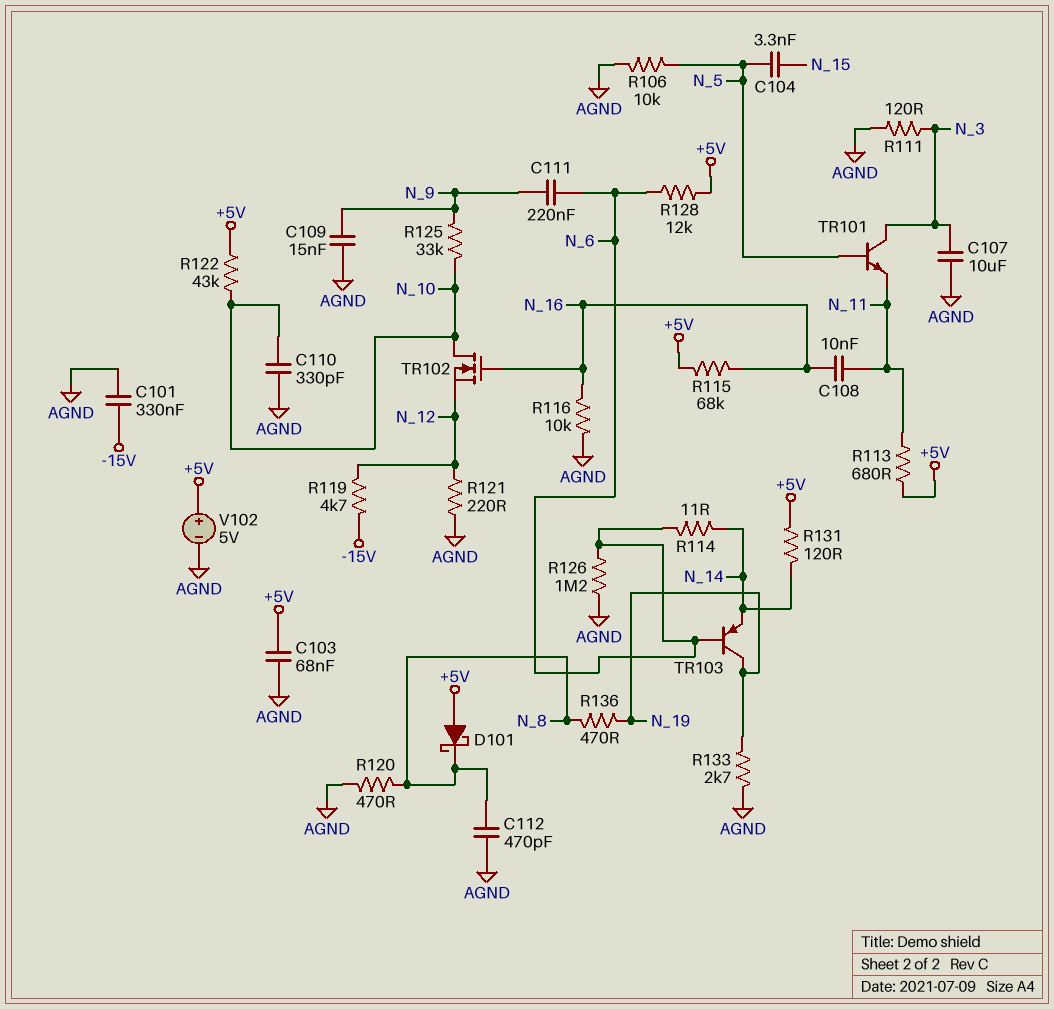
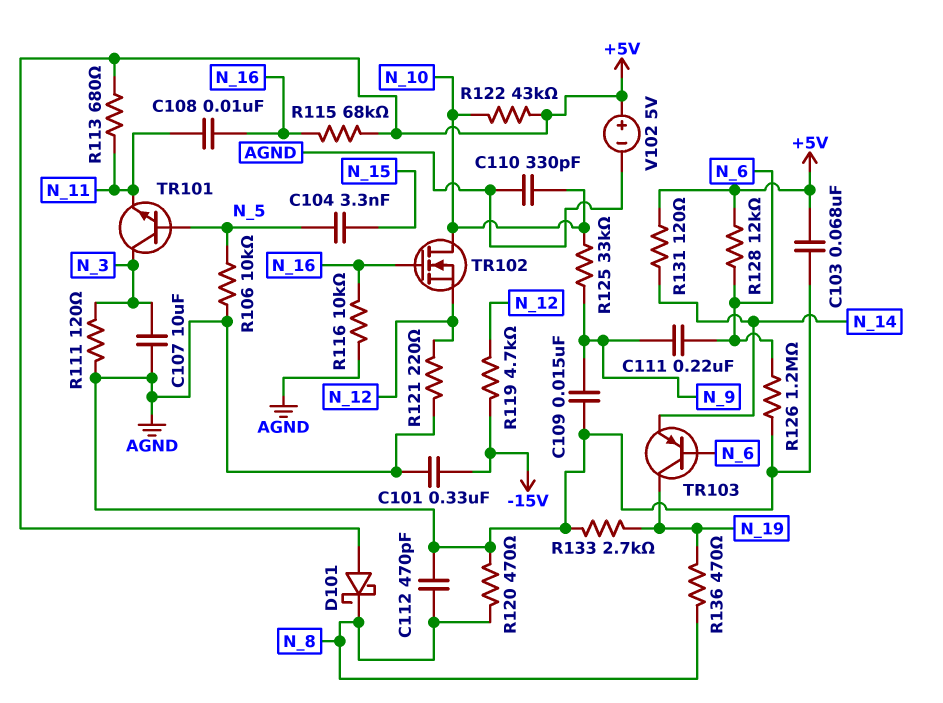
R114: 11 (N_6, N_14) -> none

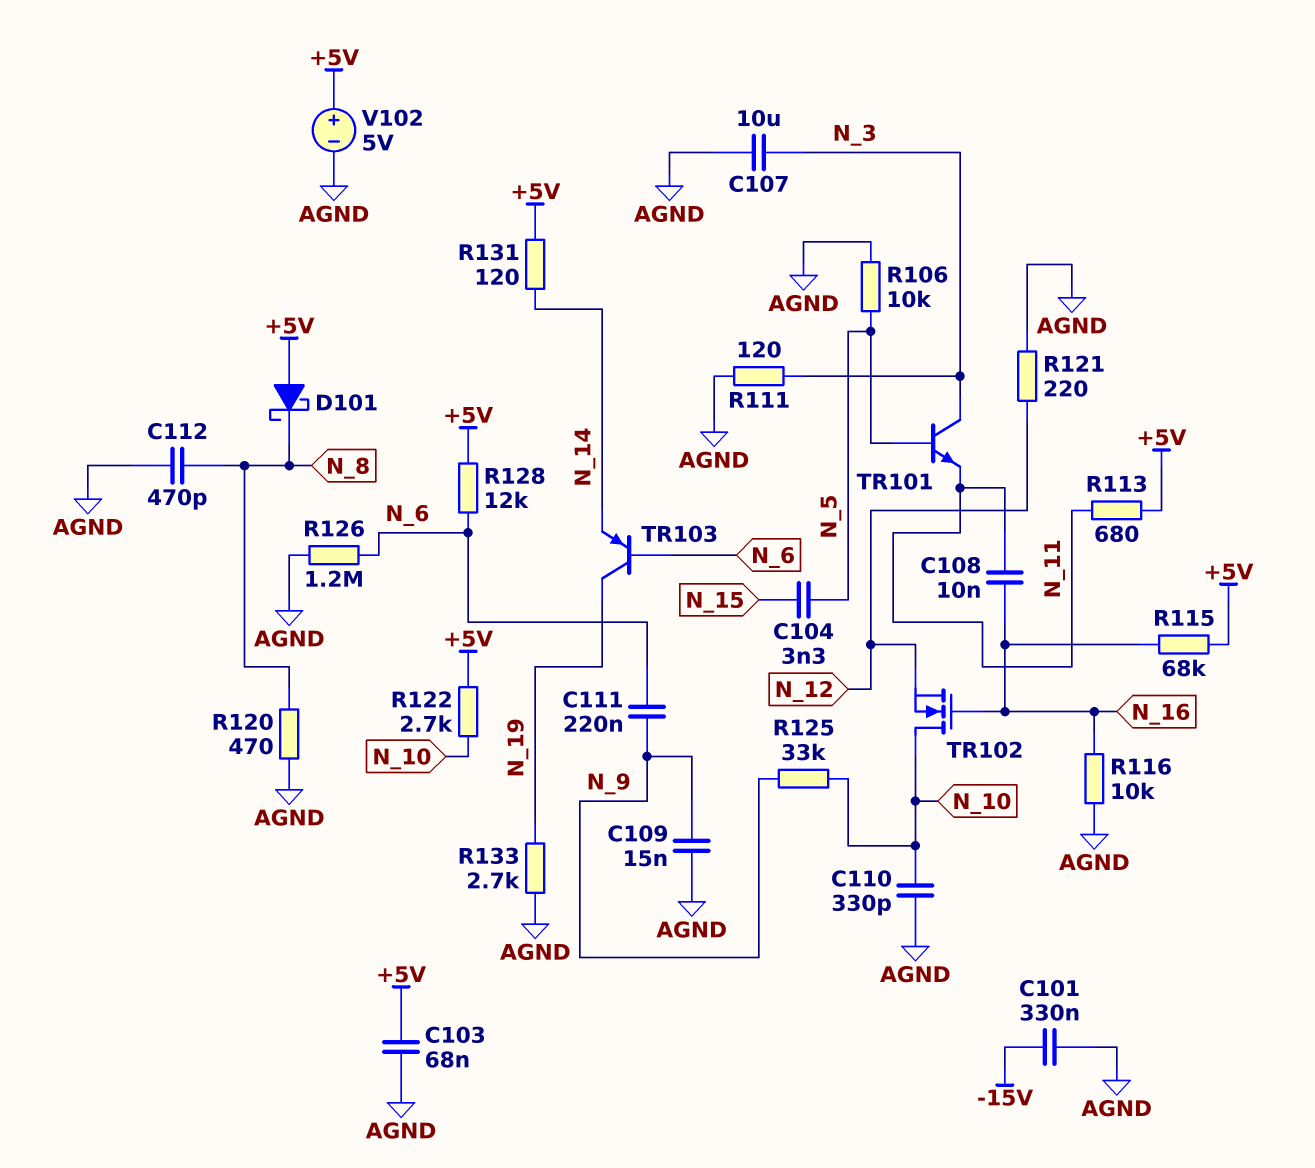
R119: 4.7k (-15V, N_12) -> none
R122: 43k (+5V, N_10) -> 2.7k (+5V, N_10)
R136: 470 (N_8, N_19) -> none

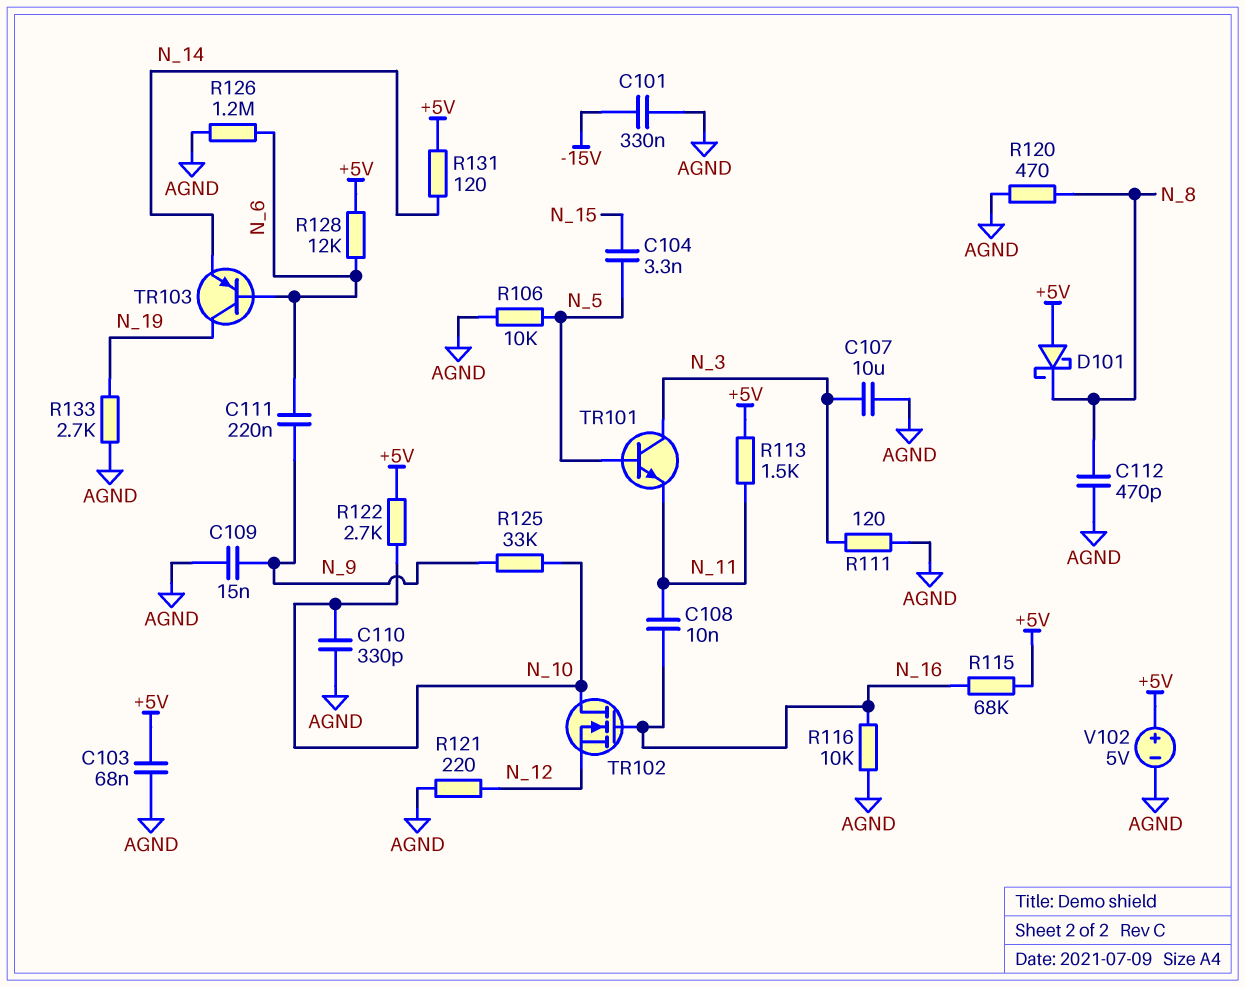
R113: 680 (+5V, N_11) -> 1.5k (+5V, N_11)

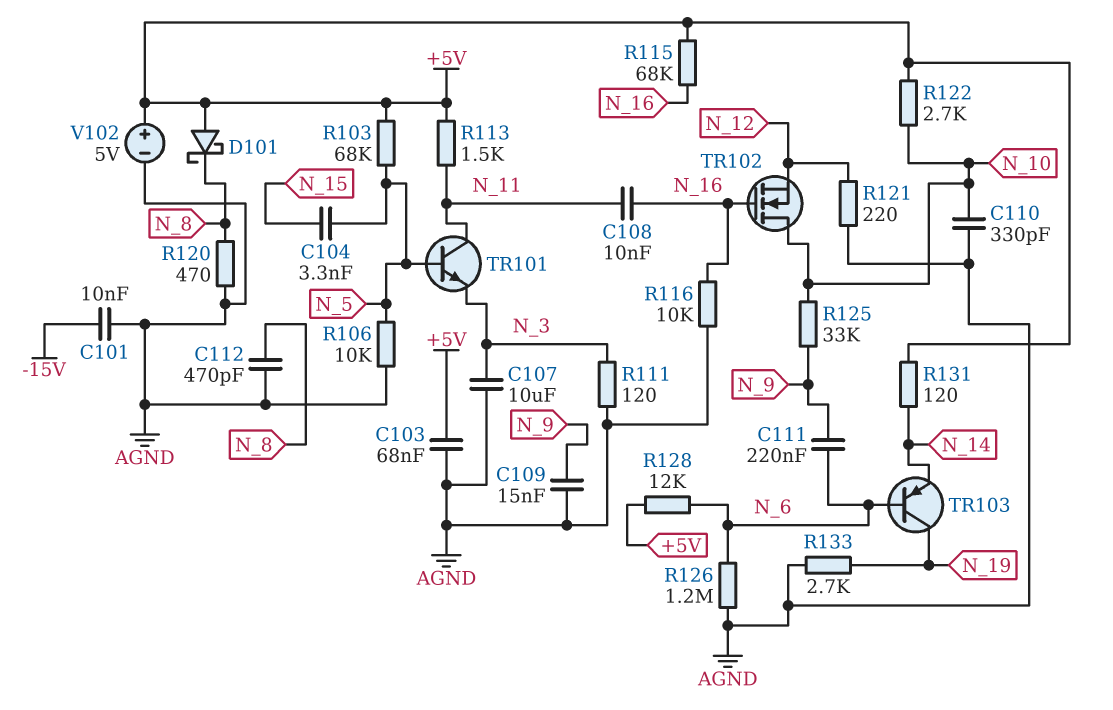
C101: 330nF (-15V, AGND) -> 10nF (-15V, AGND)
R103: none -> 68k (+5V, N_5)
TR101: NPN (B N_5, C N_3, E N_11) -> NPN (B N_5, C N_11, E N_3)

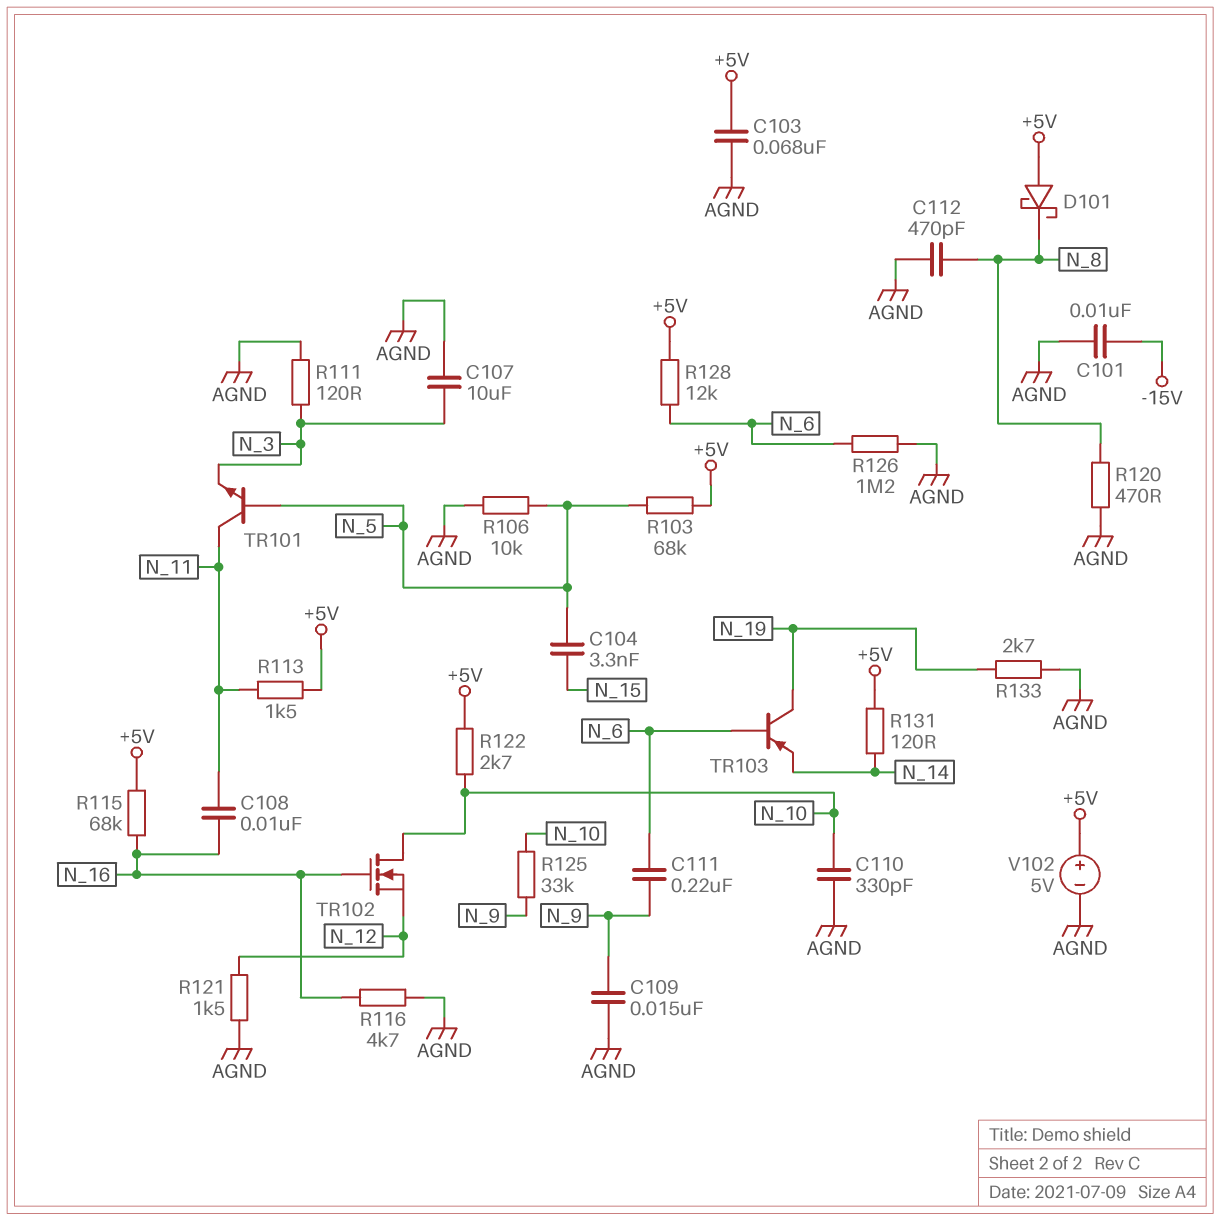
R116: 10k (AGND, N_16) -> 4.7k (AGND, N_16)
R121: 220 (AGND, N_12) -> 1.5k (AGND, N_12)

